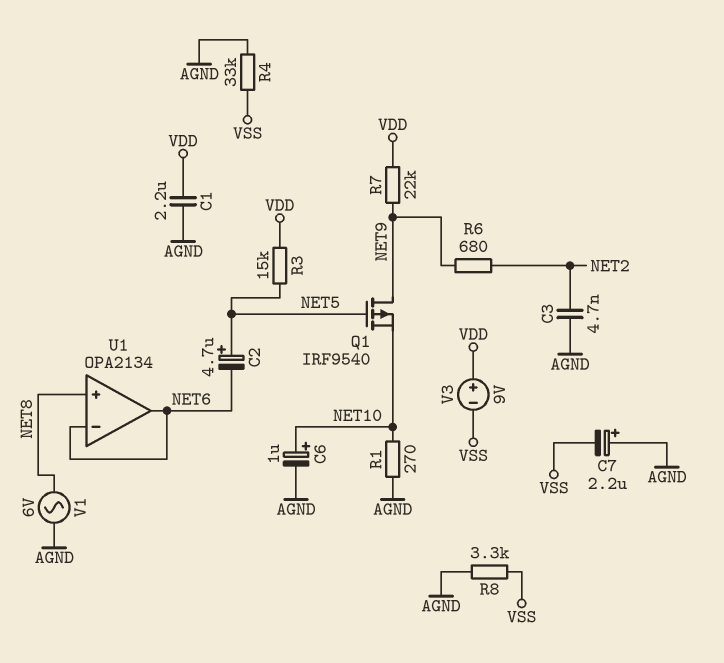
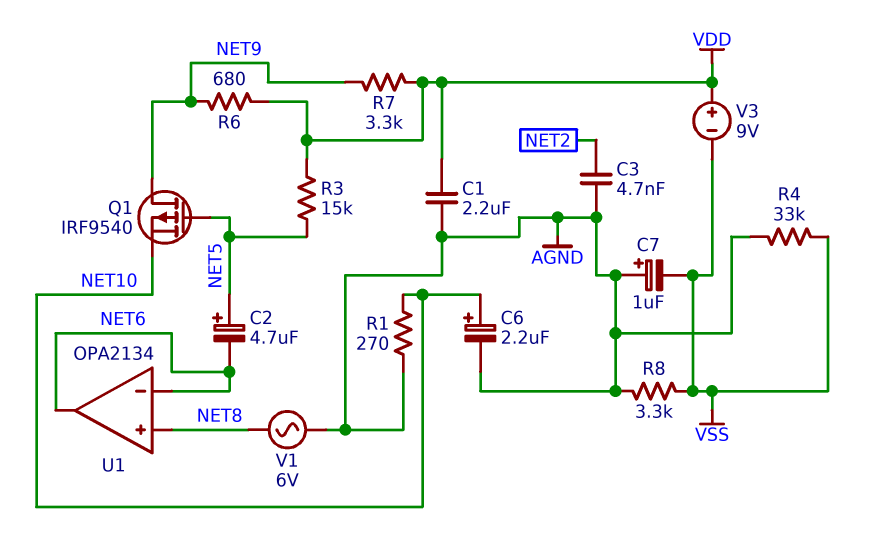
C6: 1uF (plus NET10, minus AGND) -> 2.2uF (plus NET10, minus AGND)
C7: 2.2uF (plus AGND, minus VSS) -> 1uF (plus AGND, minus VSS)
R6: 680 (NET2, NET9) -> 680 (NET9, VDD)
R7: 22k (NET9, VDD) -> 3.3k (NET9, VDD)

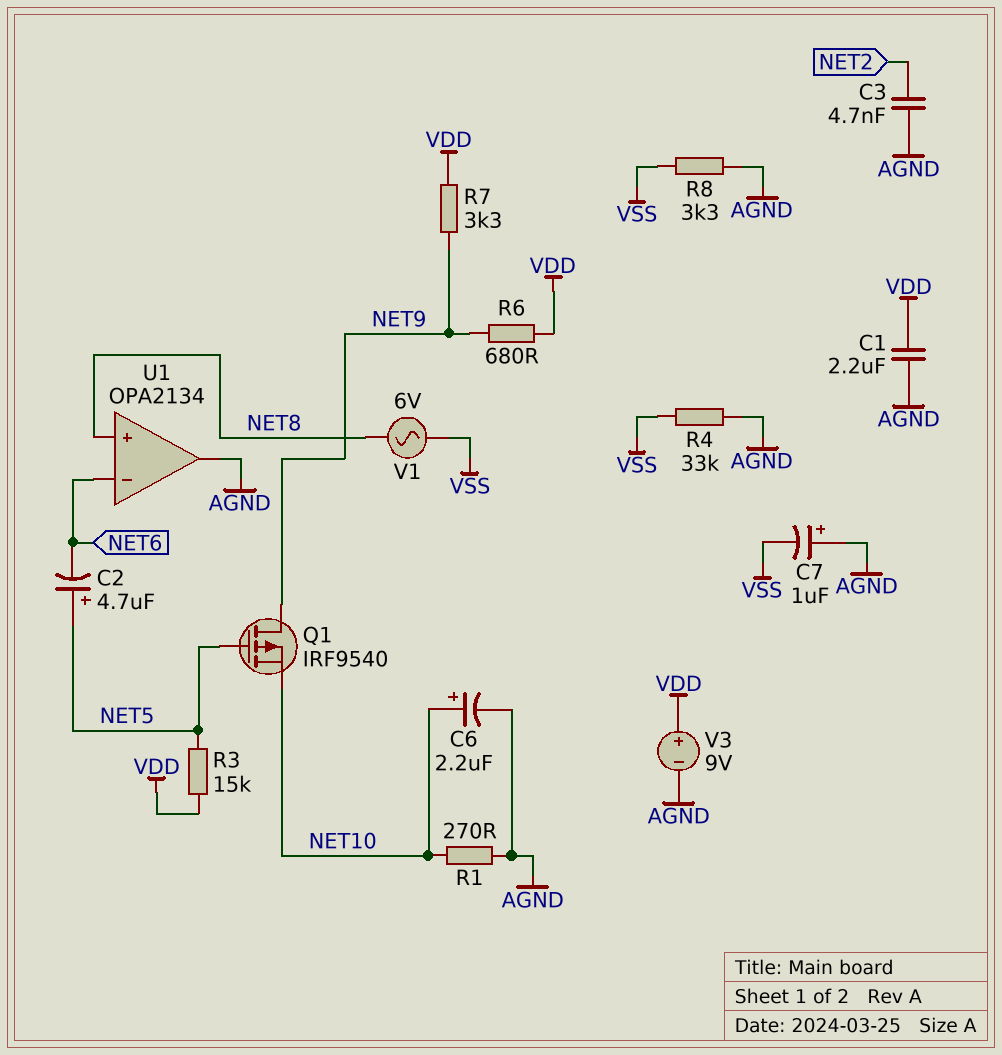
U1 pin out: NET6 -> AGND
V1: AC 6V (AGND, NET8) -> AC 6V (NET8, VSS)
V3: 9V (plus VDD, minus VSS) -> 9V (plus VDD, minus AGND)

